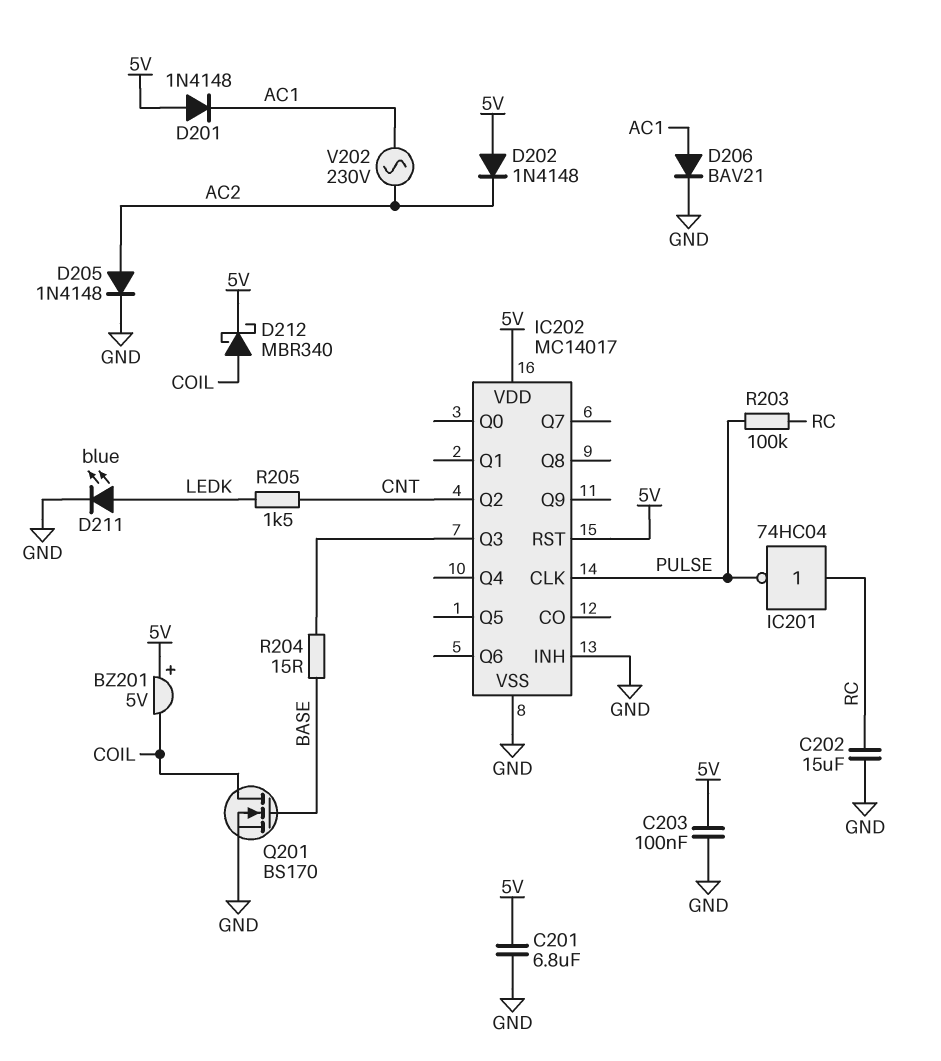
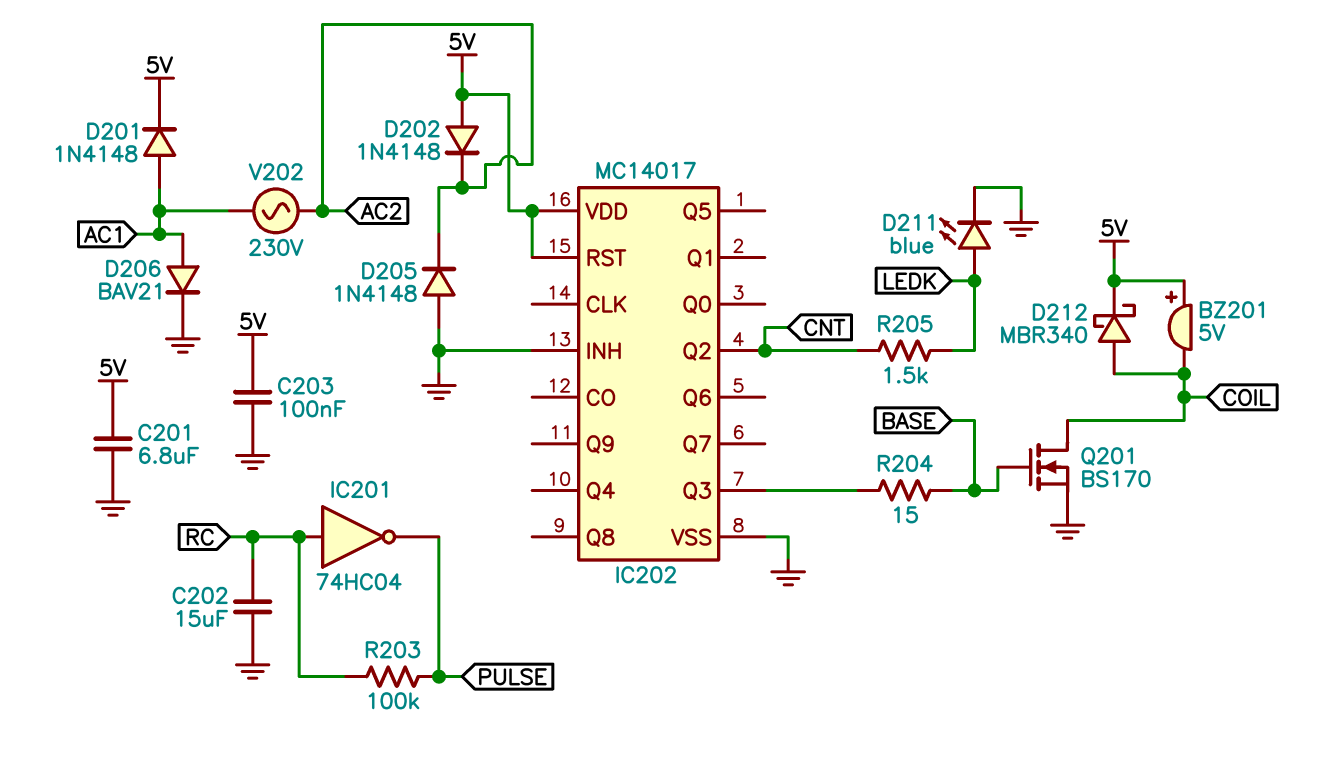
D201: diode 1N4148 (A 5V, K AC1) -> diode 1N4148 (A AC1, K 5V)
D205: diode 1N4148 (A AC2, K GND) -> diode 1N4148 (A GND, K AC2)
IC202 pin CLK: PULSE -> none

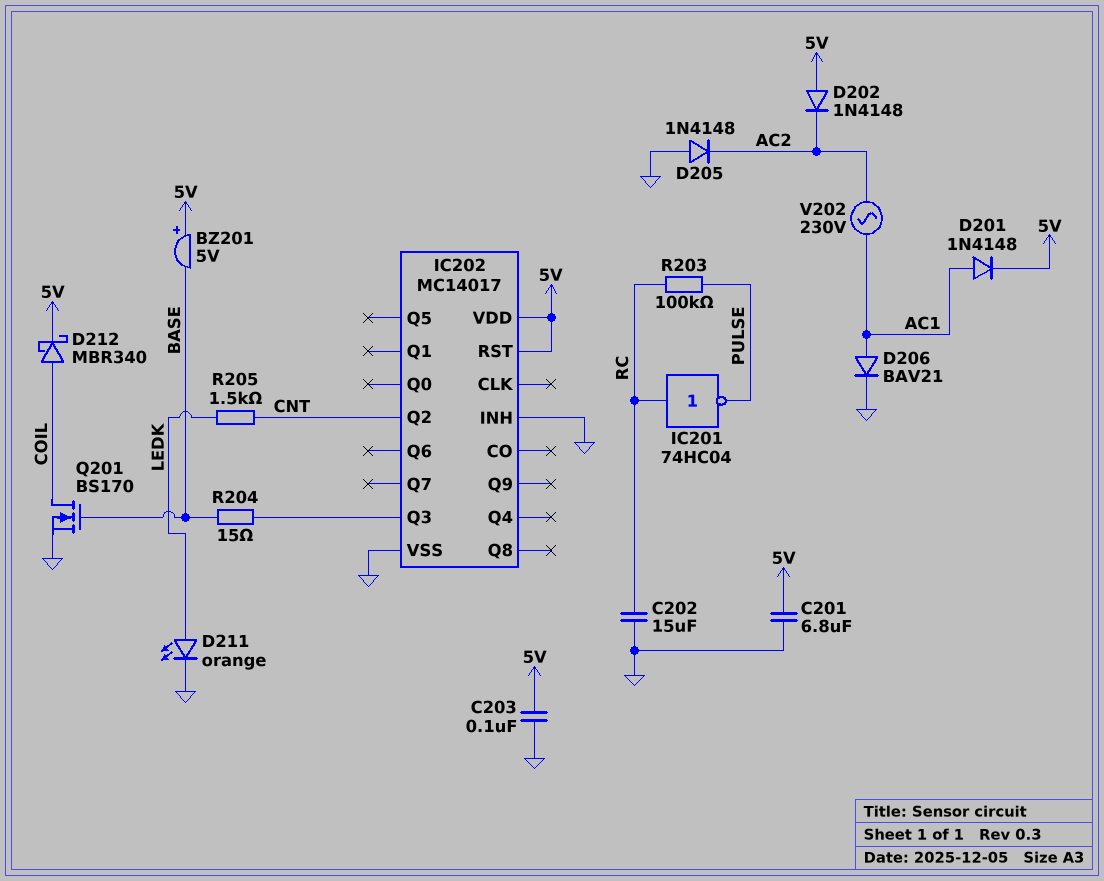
BZ201: buzzer 5V (plus 5V, minus COIL) -> buzzer 5V (plus 5V, minus BASE)
D211: LED blue (A LEDK, K GND) -> LED orange (A LEDK, K GND)

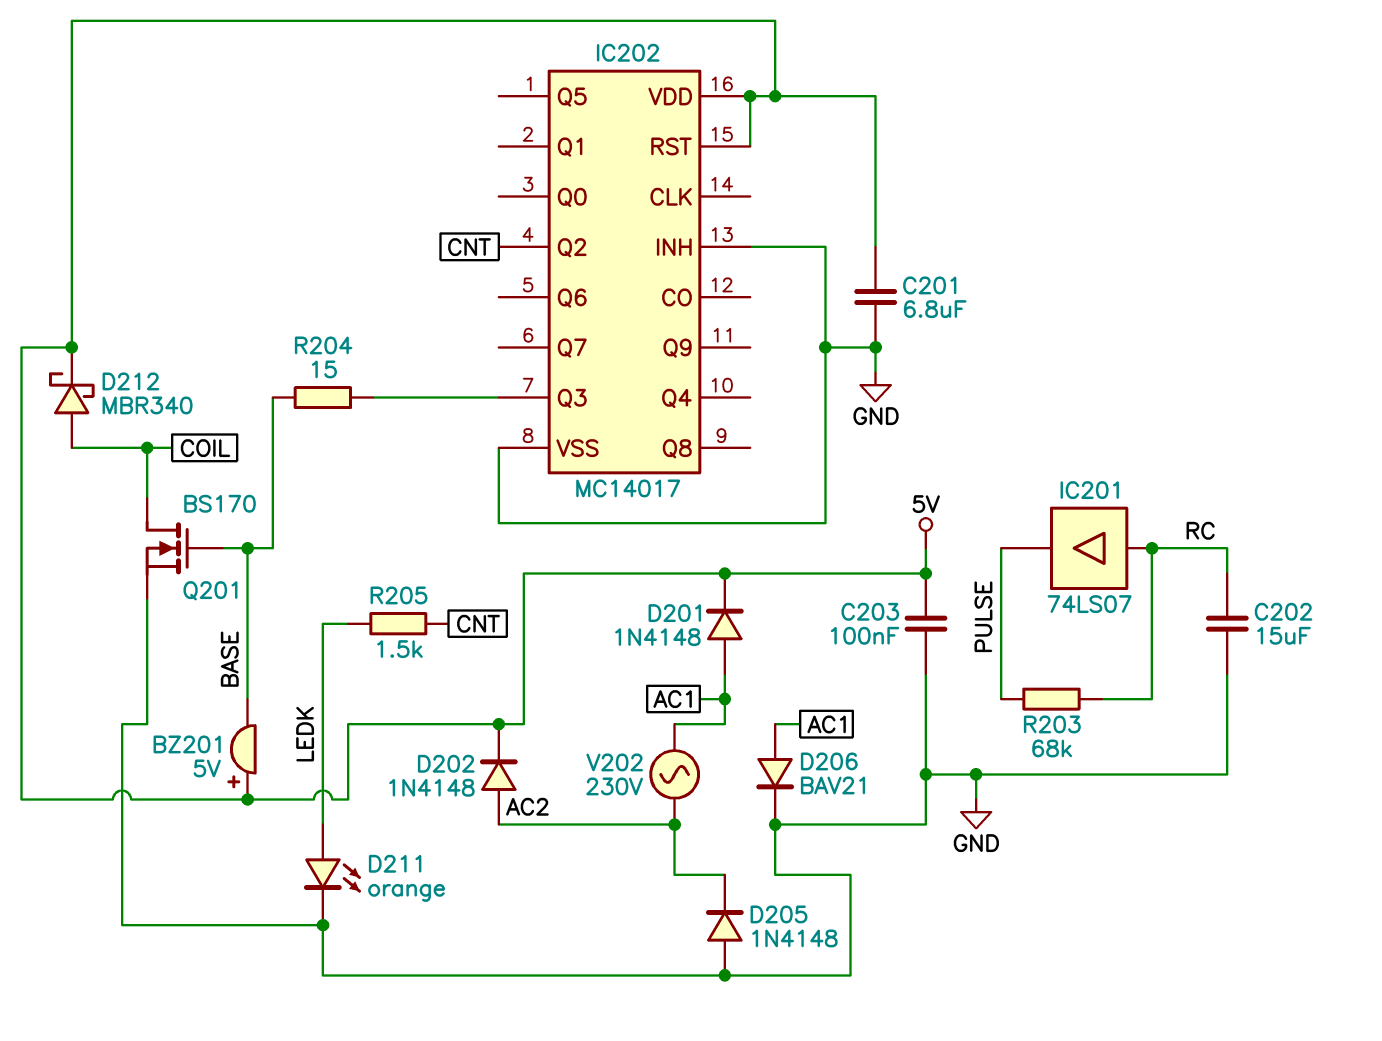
D202: diode 1N4148 (A 5V, K AC2) -> diode 1N4148 (A AC2, K 5V)
IC201: NOT 74HC04 (in RC, out PULSE) -> buffer 74LS07 (in RC, out PULSE)
R203: 100k (PULSE, RC) -> 68k (PULSE, RC)

